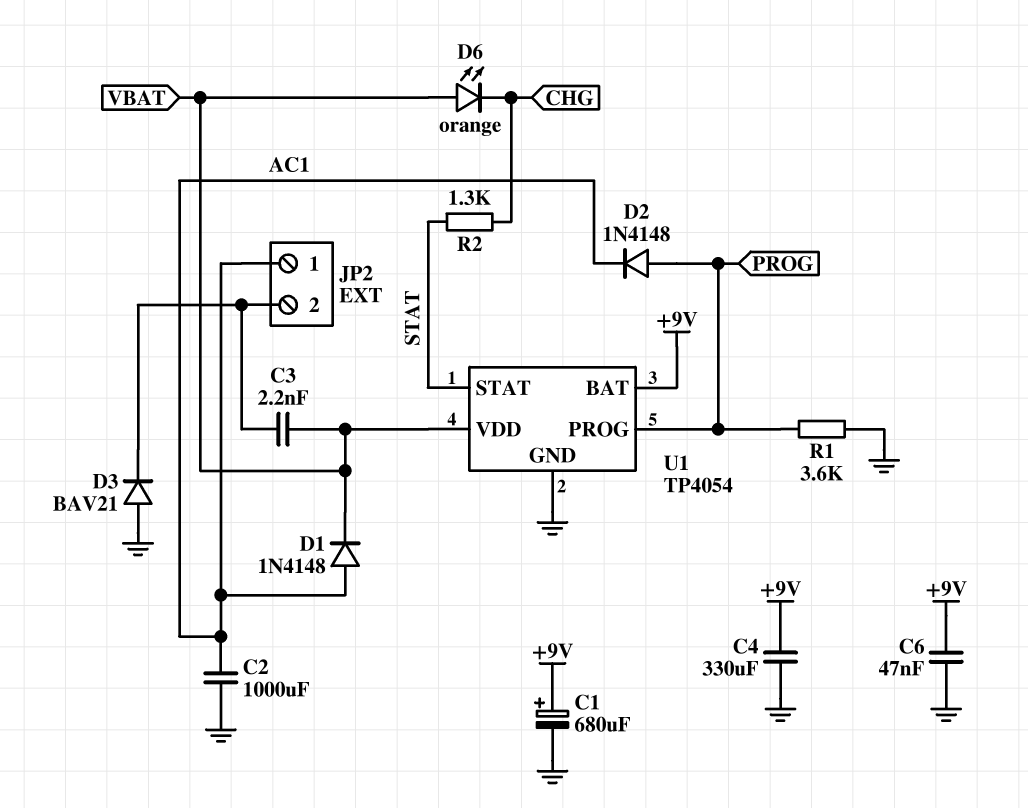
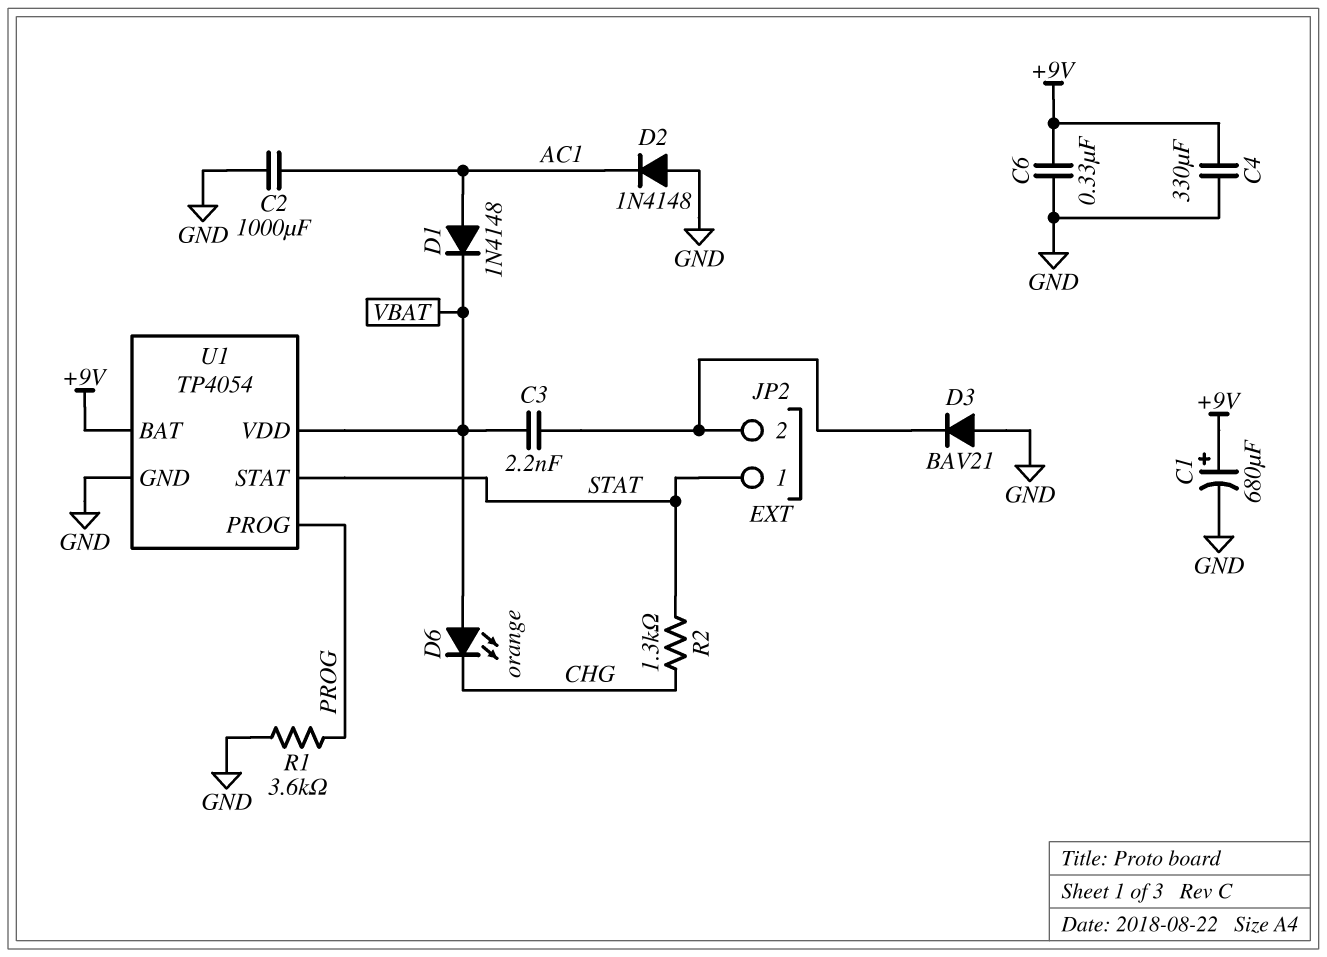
C6: 47nF (+9V, GND) -> 330nF (+9V, GND)
D2: diode 1N4148 (A PROG, K AC1) -> diode 1N4148 (A GND, K AC1)
JP2 pin 1: AC1 -> STAT

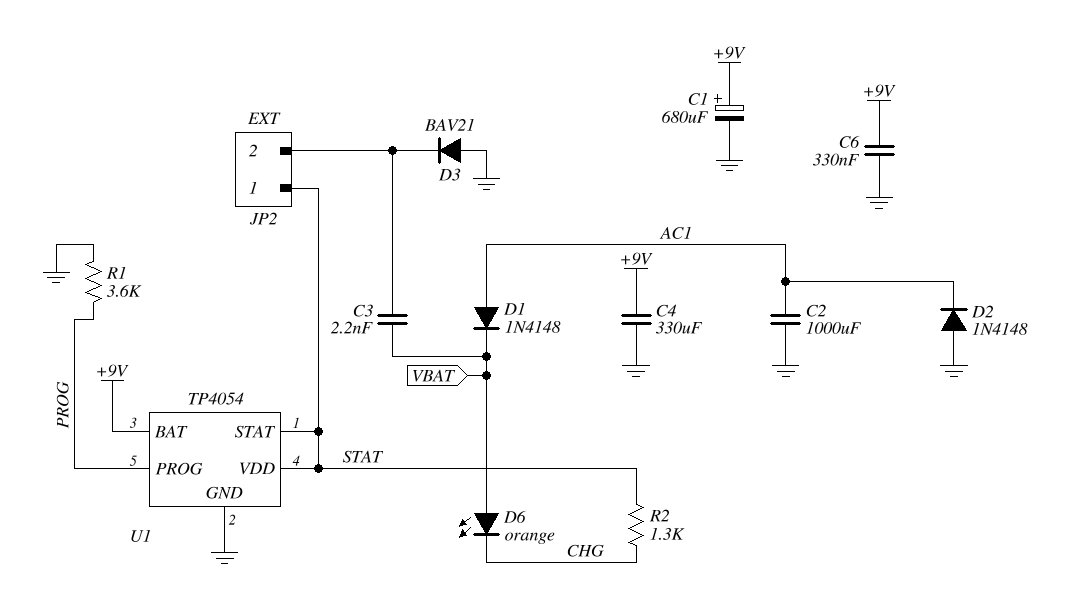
U1 pin VDD: VBAT -> STAT

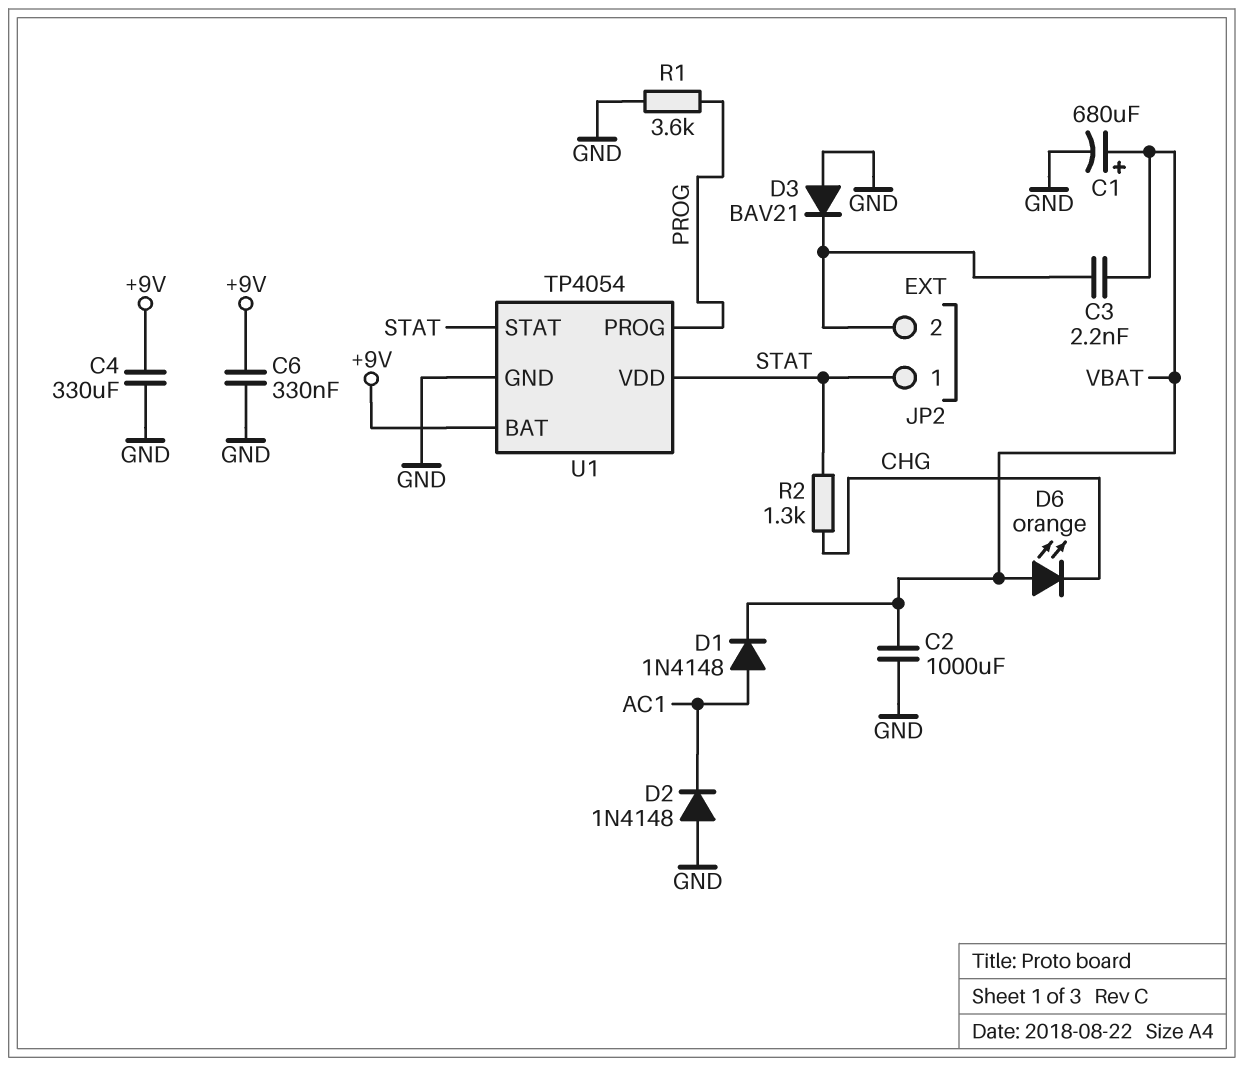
C1: 680uF (plus +9V, minus GND) -> 680uF (plus VBAT, minus GND)
C2: 1000uF (AC1, GND) -> 1000uF (GND, VBAT)

